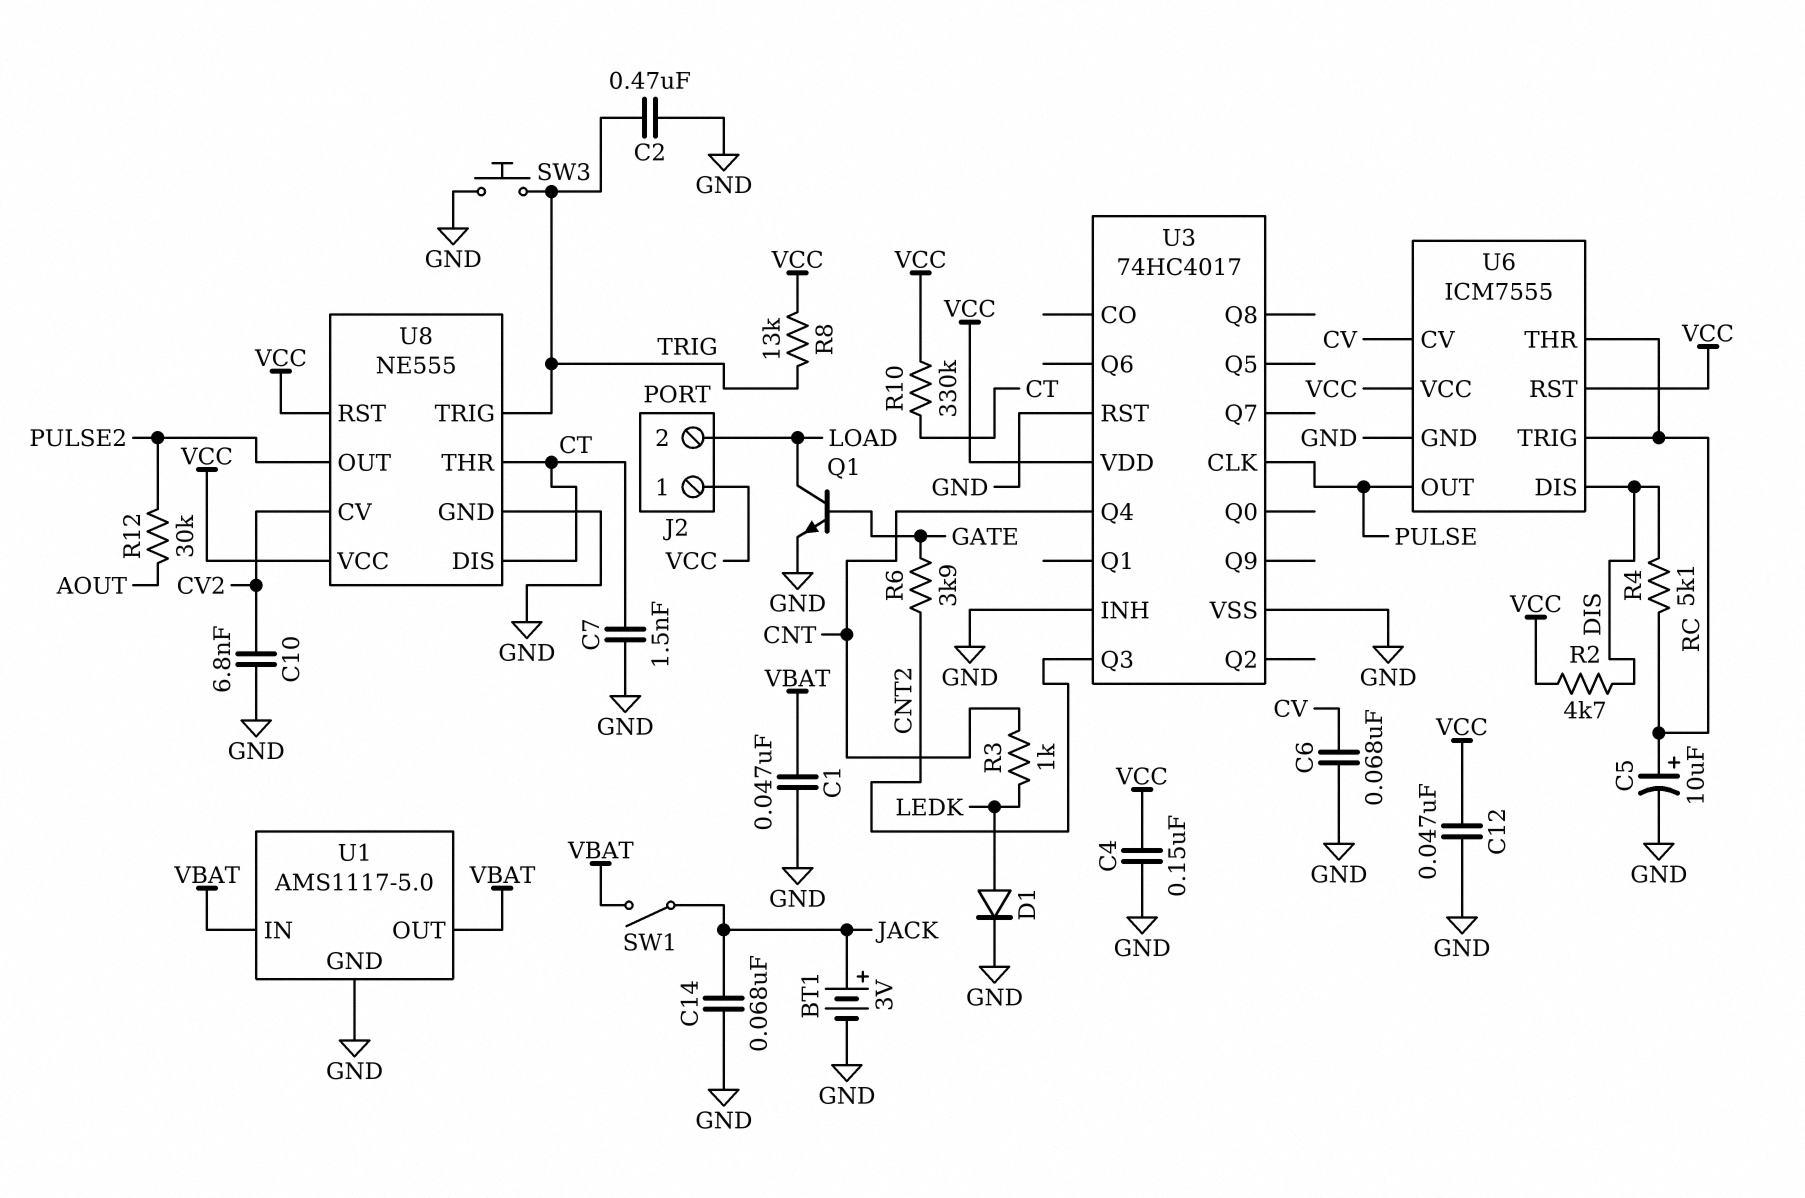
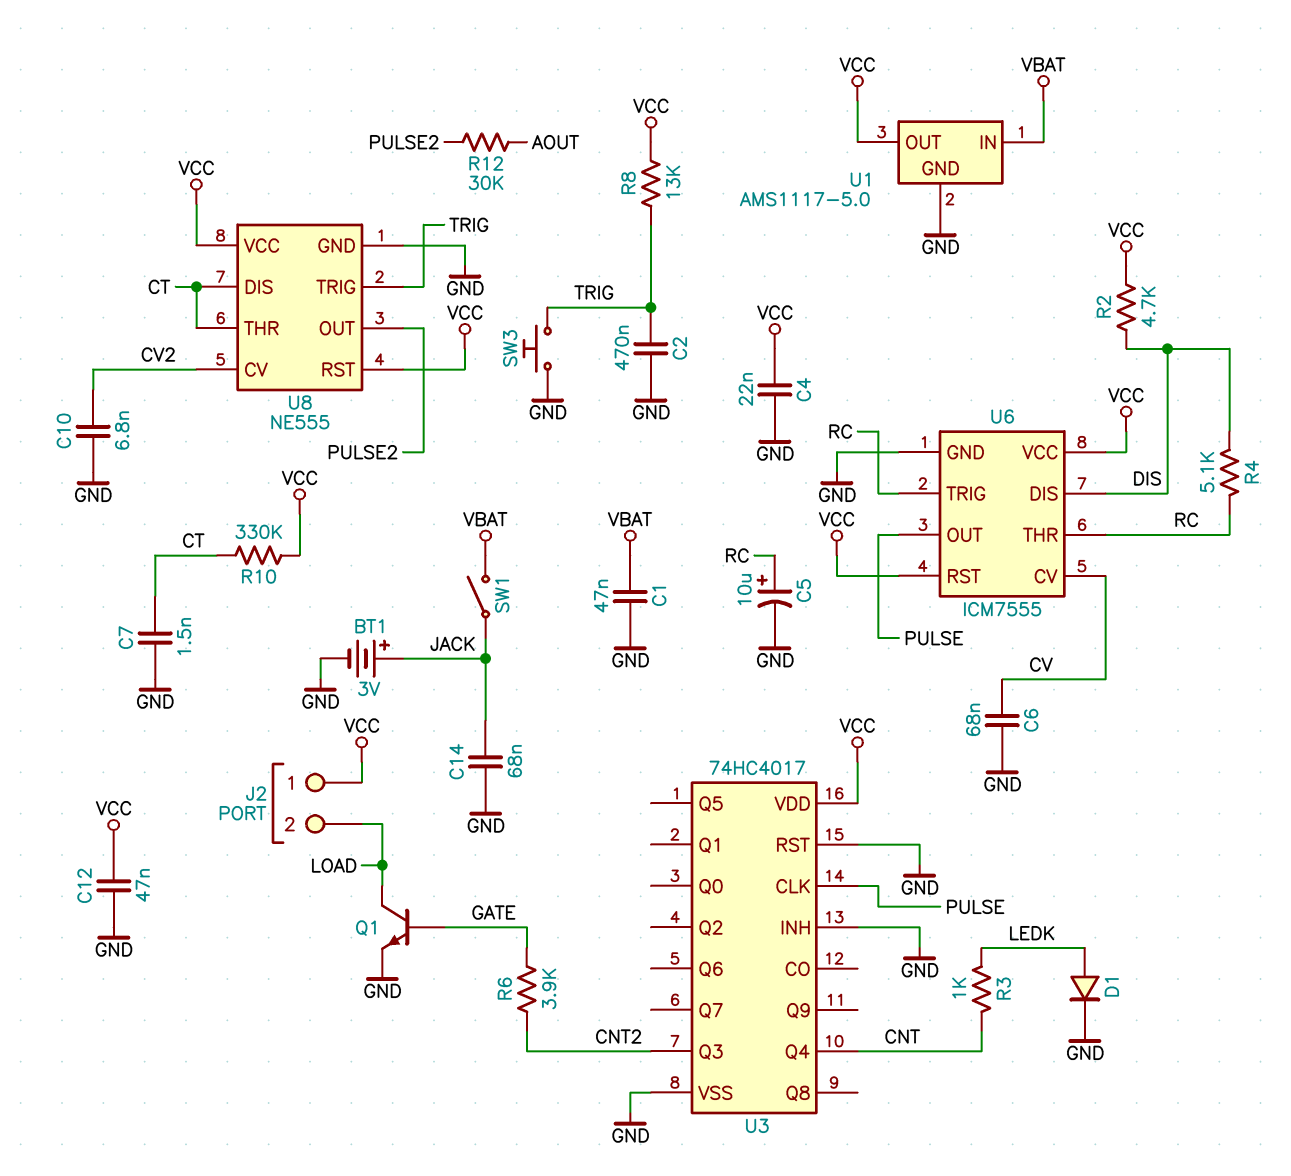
C4: 150nF (GND, VCC) -> 22nF (GND, VCC)
U1 pin OUT: VBAT -> VCC

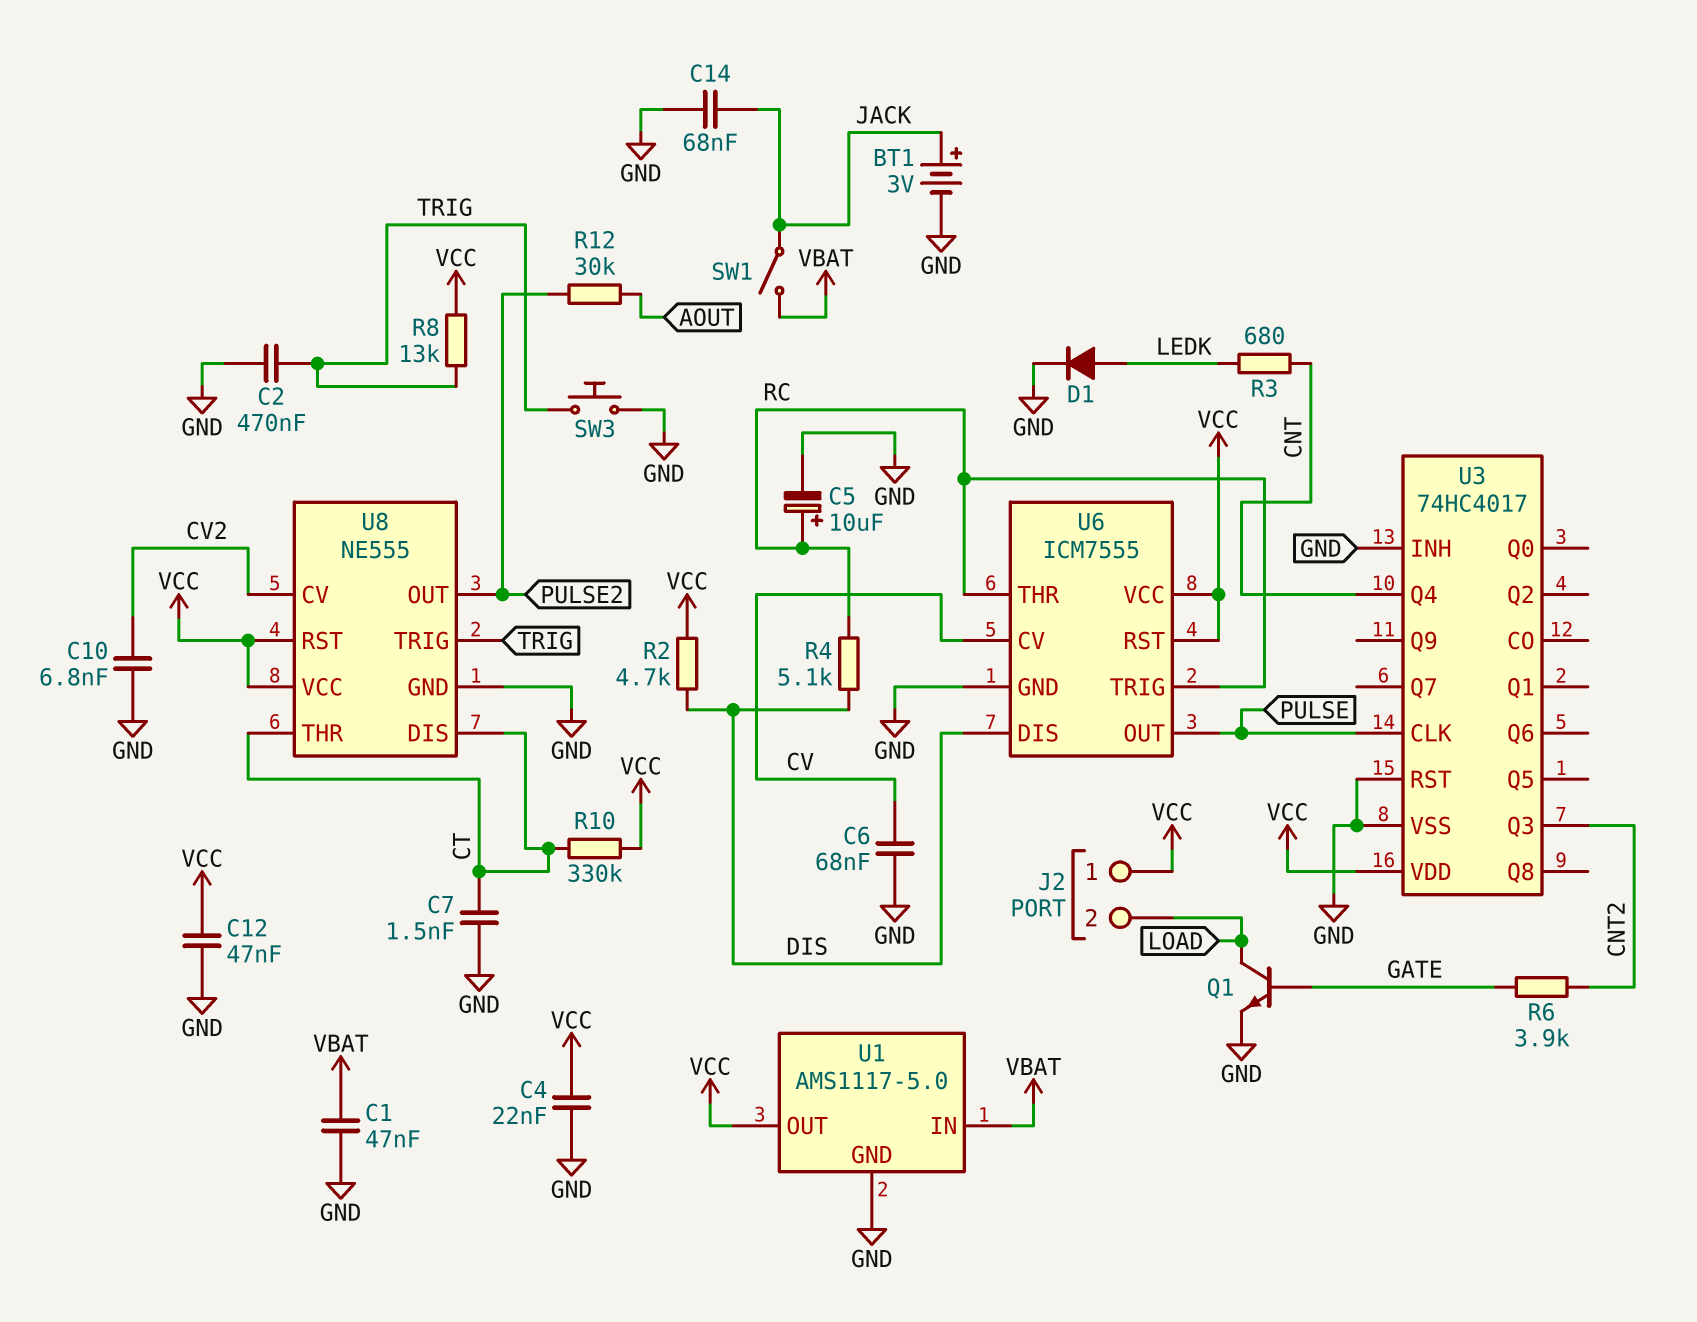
R3: 1k (CNT, LEDK) -> 680 (CNT, LEDK)

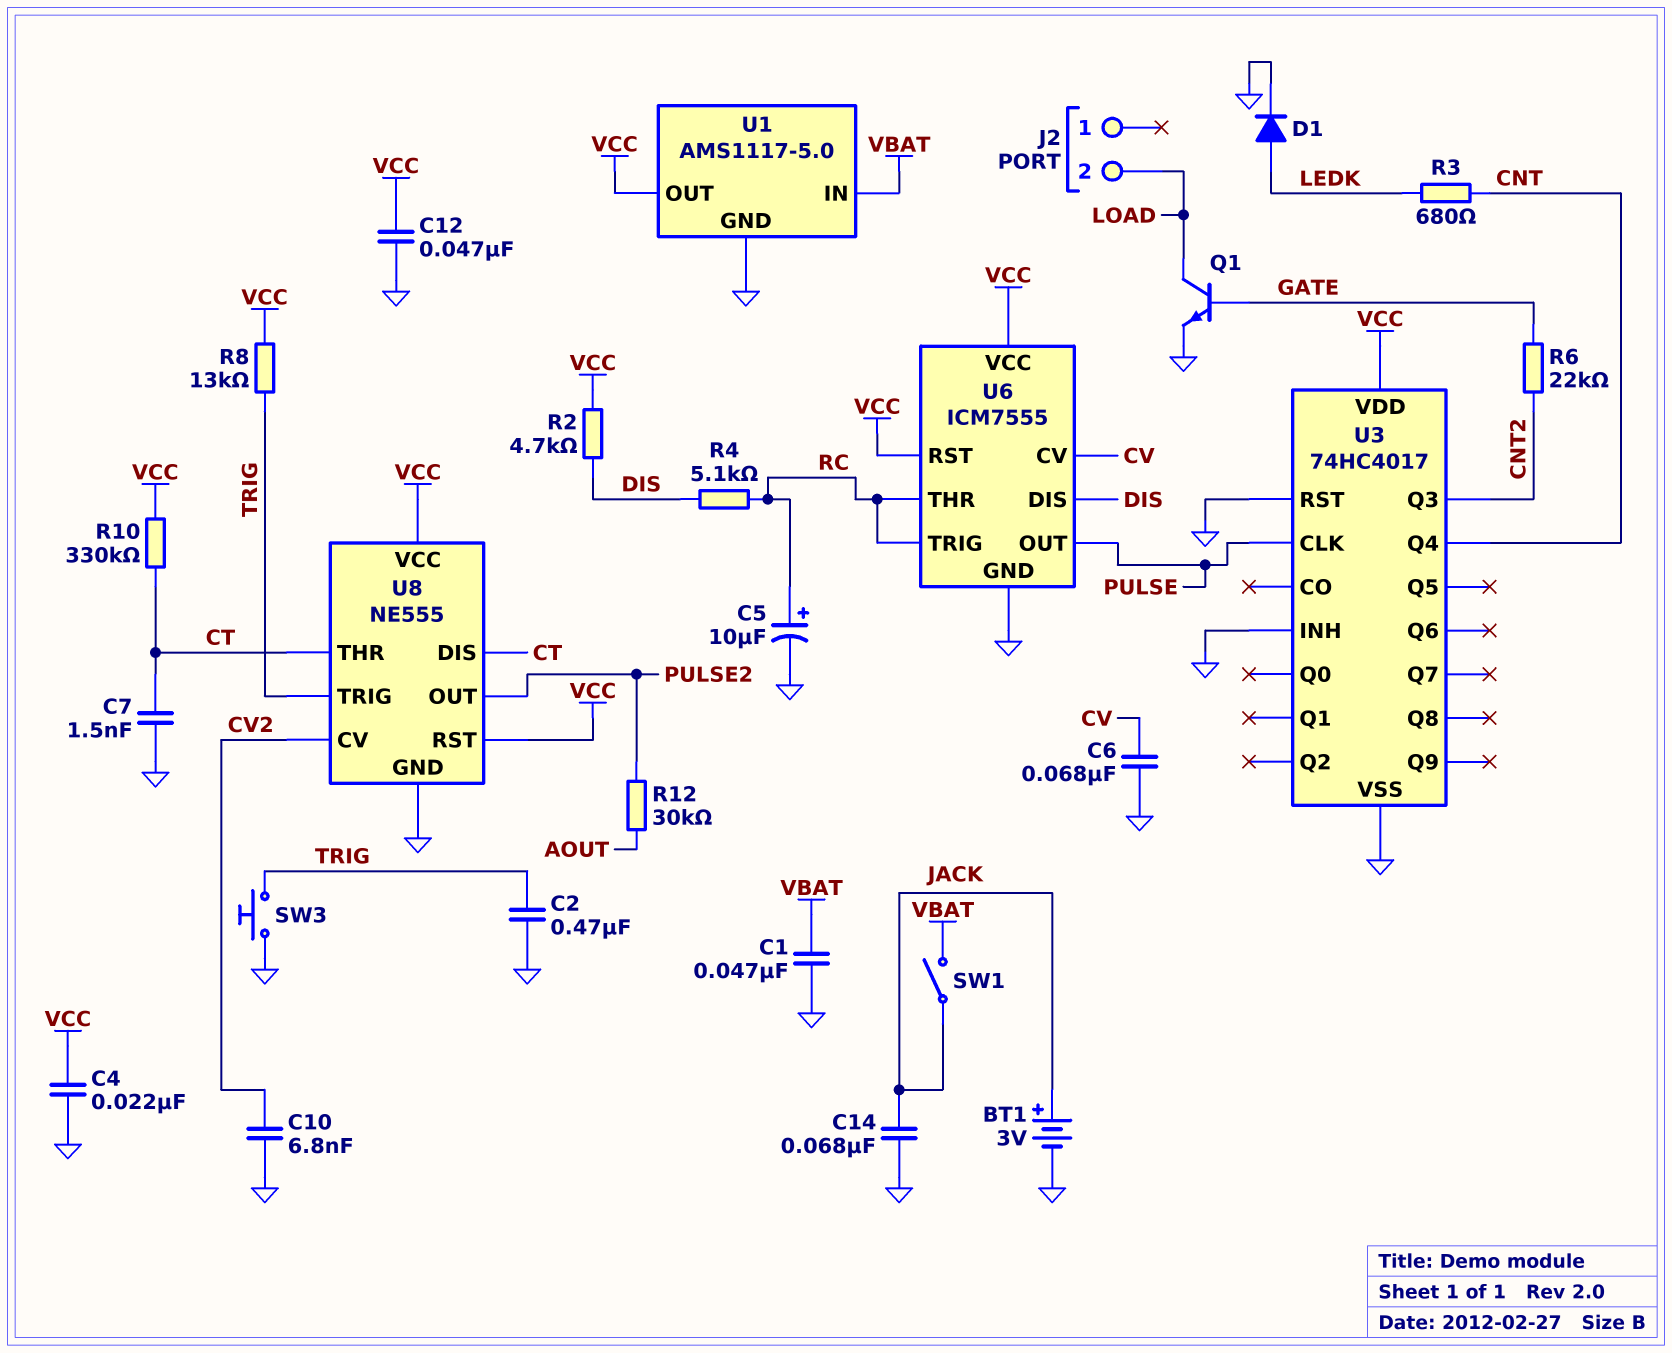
J2 pin 1: VCC -> none
R6: 3.9k (CNT2, GATE) -> 22k (CNT2, GATE)

